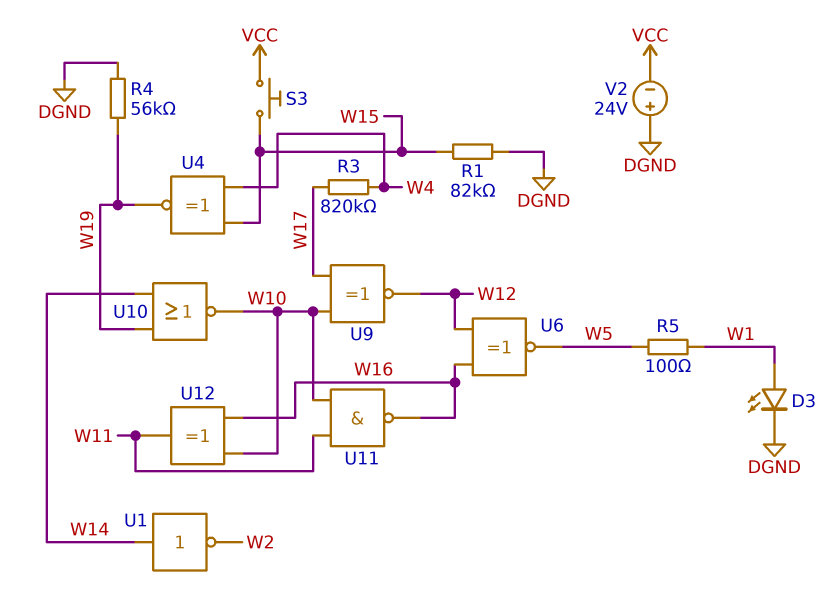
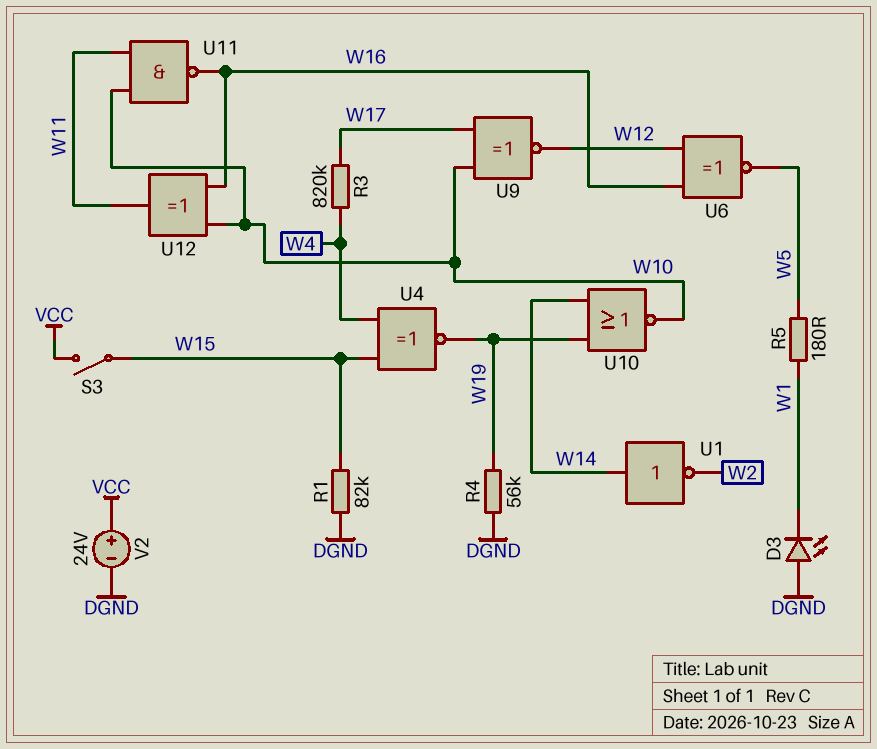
D3: LED (A W1, K DGND) -> LED (A DGND, K W1)
R5: 100 (W1, W5) -> 180 (W1, W5)
S3: button (VCC, W15) -> switch (VCC, W15)
V2: 24V (plus DGND, minus VCC) -> 24V (plus VCC, minus DGND)

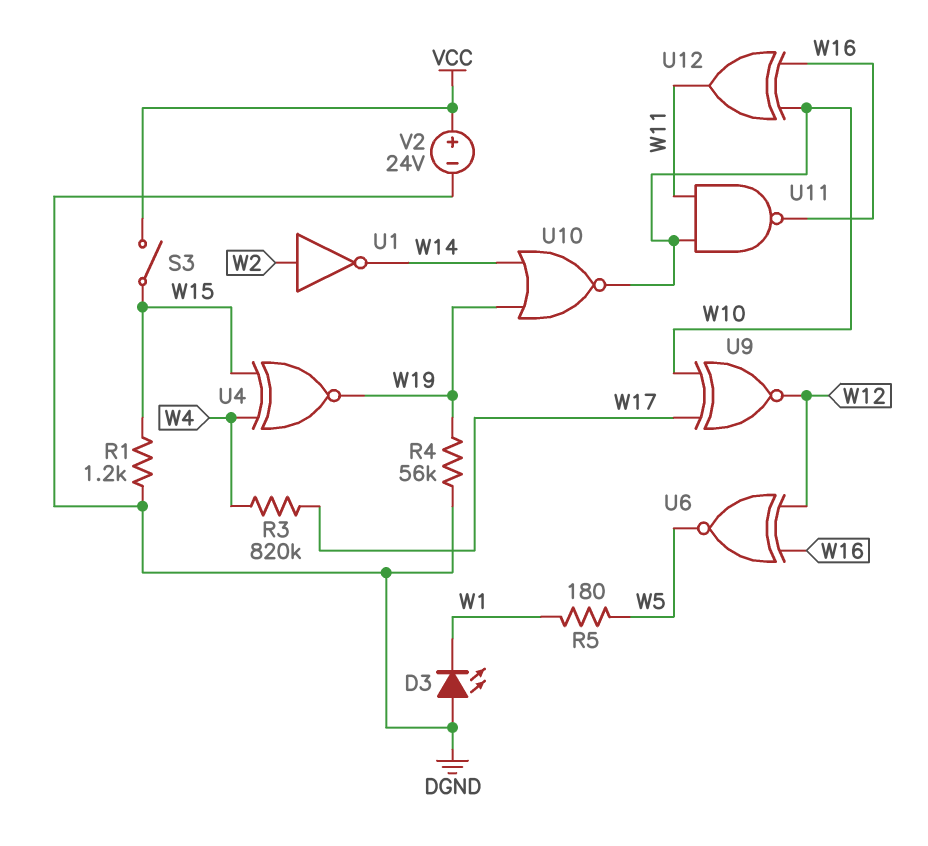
R1: 82k (DGND, W15) -> 1.2k (DGND, W15)
U1: NOT (in W14, out W2) -> NOT (in W2, out W14)

